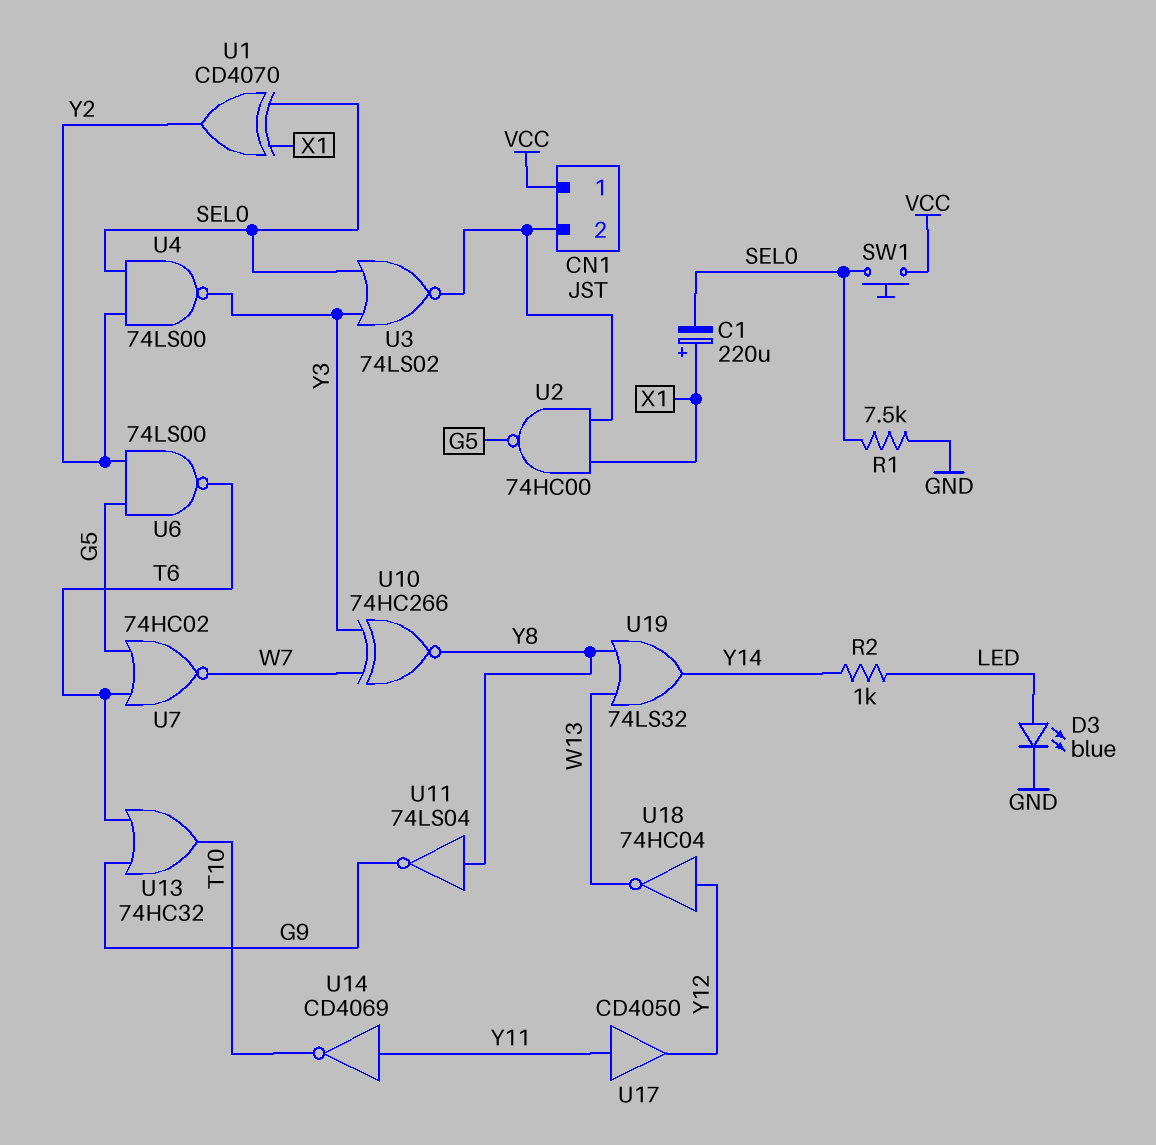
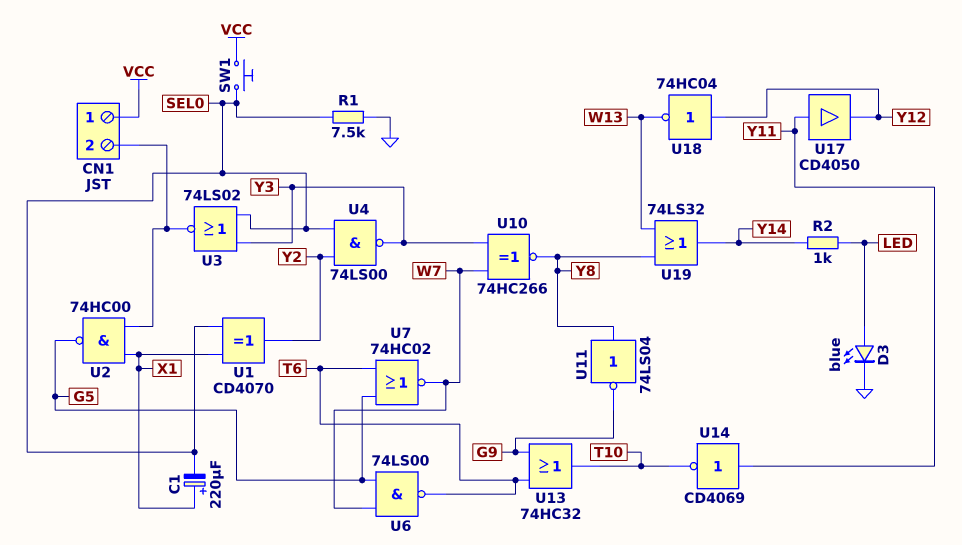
U6: NAND 74LS00 (in G5, in Y2, out T6) -> NAND 74LS00 (in G5, in W7, out T6)

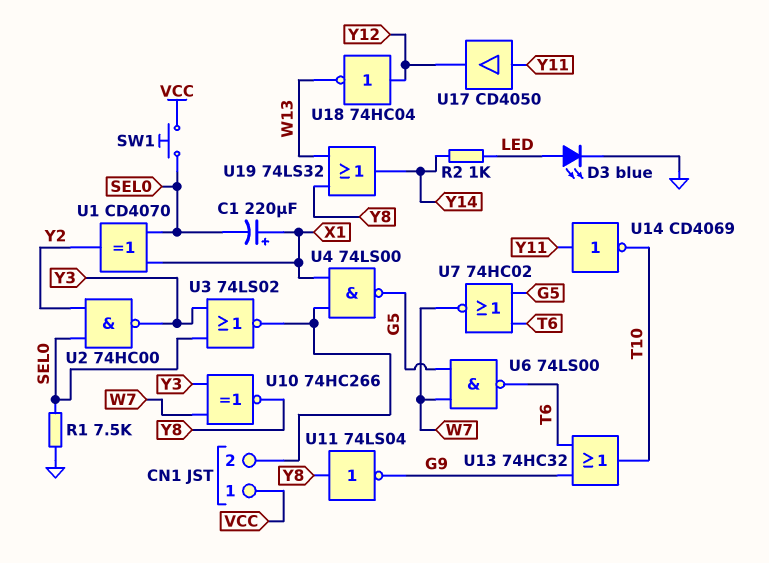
U2: NAND 74HC00 (in CN1/2, in X1, out G5) -> NAND 74HC00 (in SEL0, in Y2, out Y3)
U4: NAND 74LS00 (in SEL0, in Y2, out Y3) -> NAND 74LS00 (in CN1/2, in X1, out G5)

